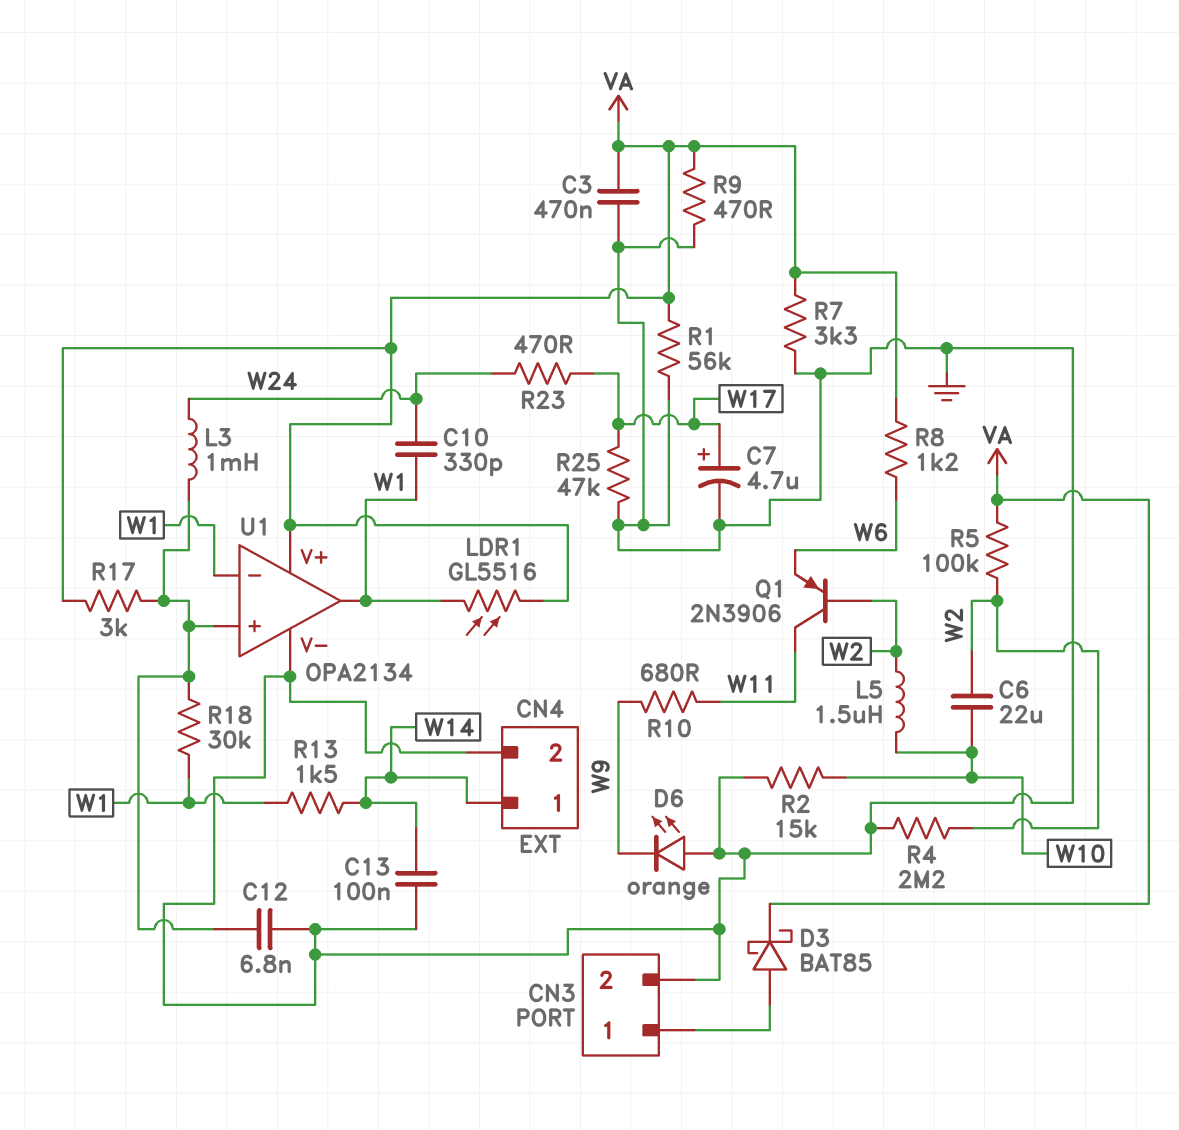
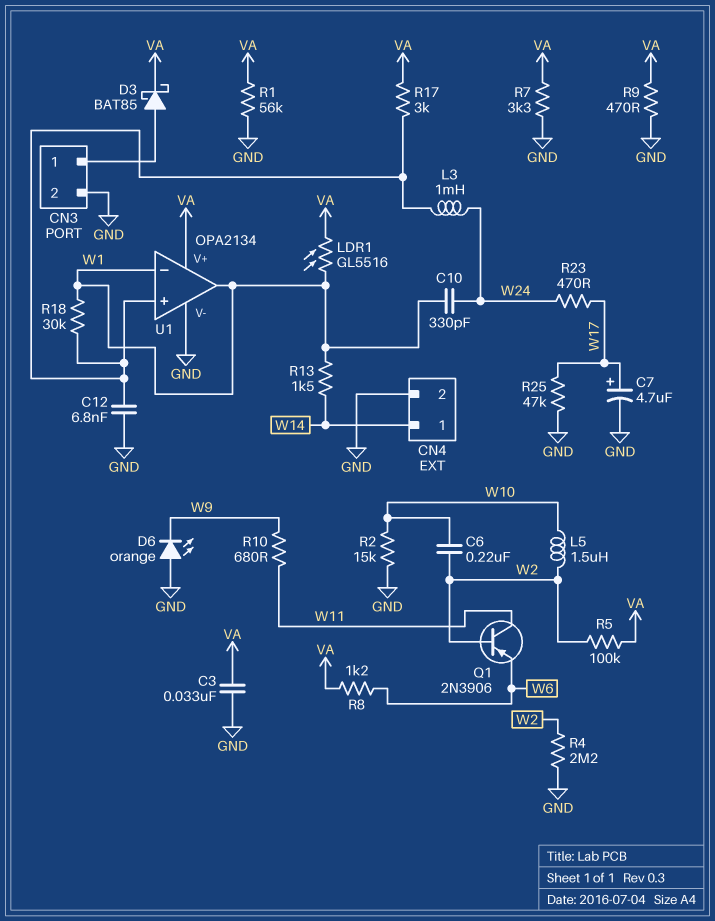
C3: 470nF (GND, VA) -> 33nF (GND, VA)
C6: 22uF (W2, W10) -> 220nF (W2, W10)
C13: 100nF (GND, W14) -> none

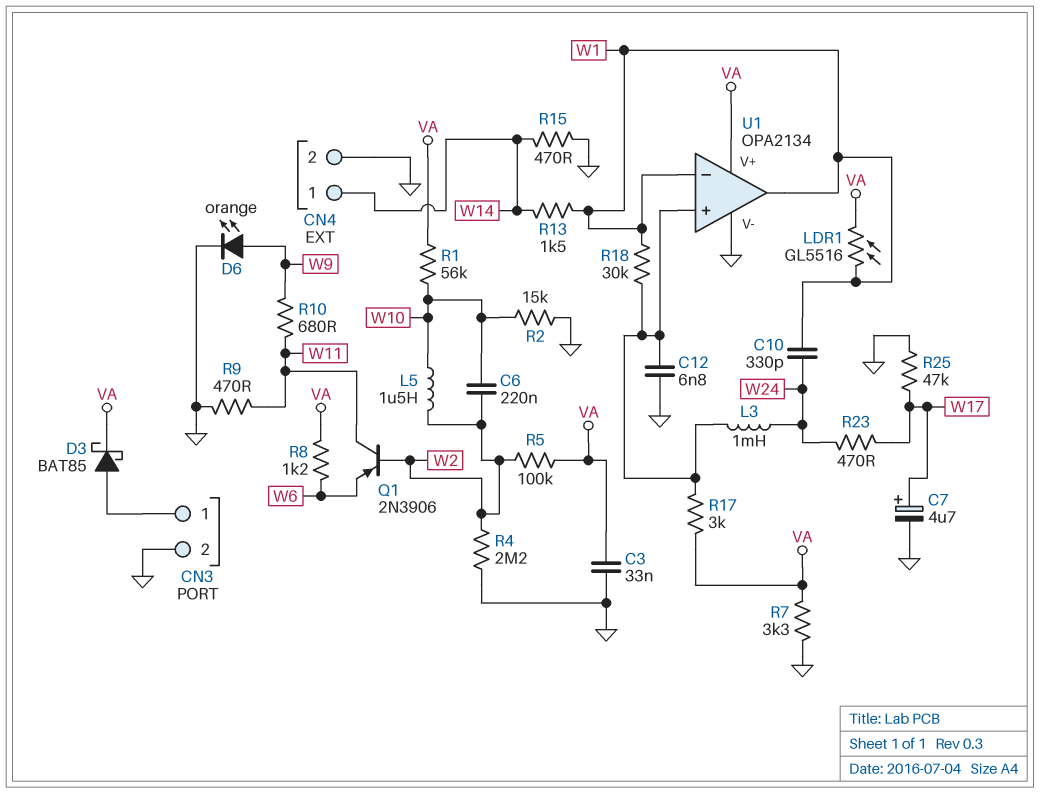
D6: LED orange (A GND, K W9) -> LED orange (A W9, K GND)
R1: 56k (GND, VA) -> 56k (VA, W10)
R9: 470 (GND, VA) -> 470 (GND, W11)
R15: none -> 470 (GND, W14)

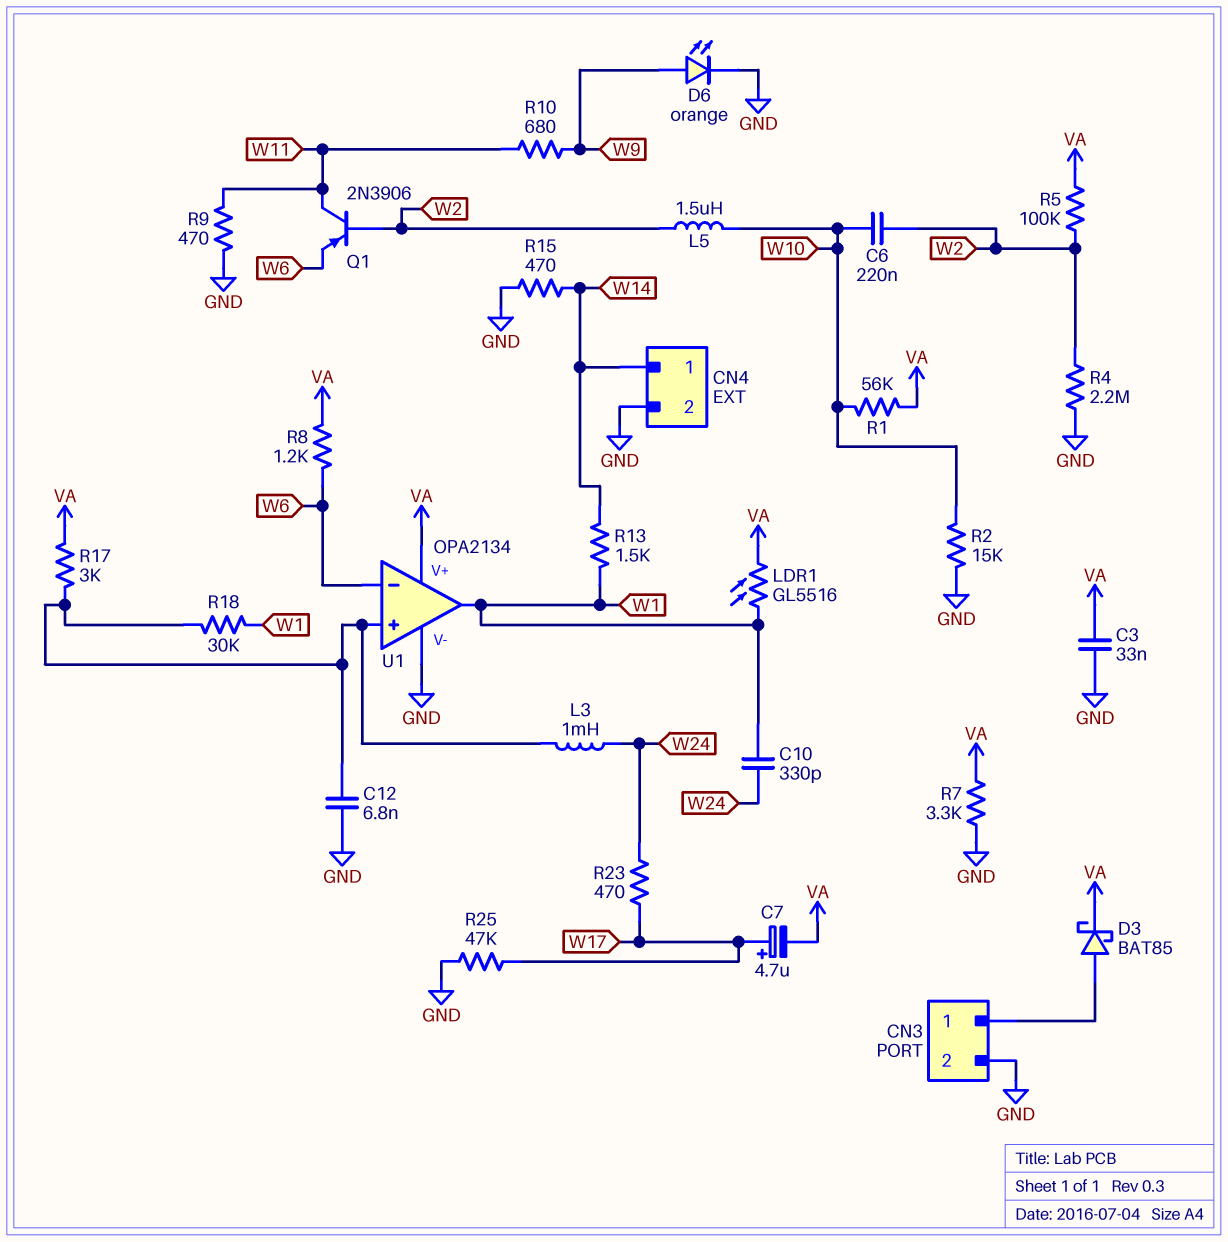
C7: 4.7uF (plus W17, minus GND) -> 4.7uF (plus W17, minus VA)
U1 pin in-: W1 -> W6

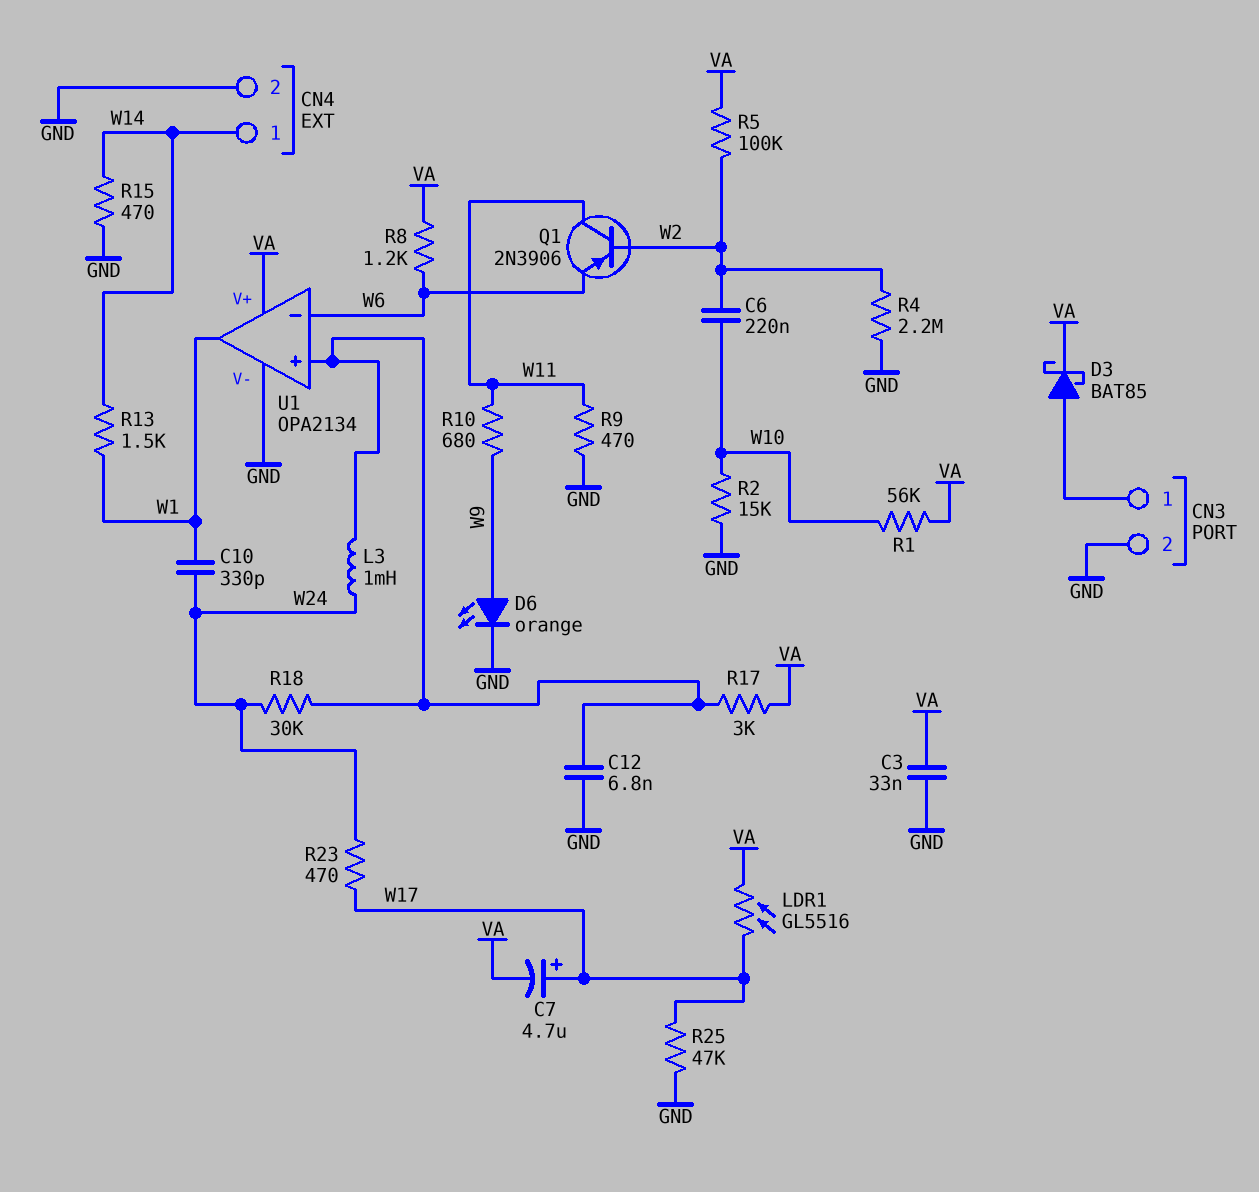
L5: 1.5uH (W2, W10) -> none
LDR1: GL5516 (VA, W1) -> GL5516 (VA, W17)
R7: 3.3k (GND, VA) -> none
R18: 30k (U1/in+, W1) -> 30k (U1/in+, W24)

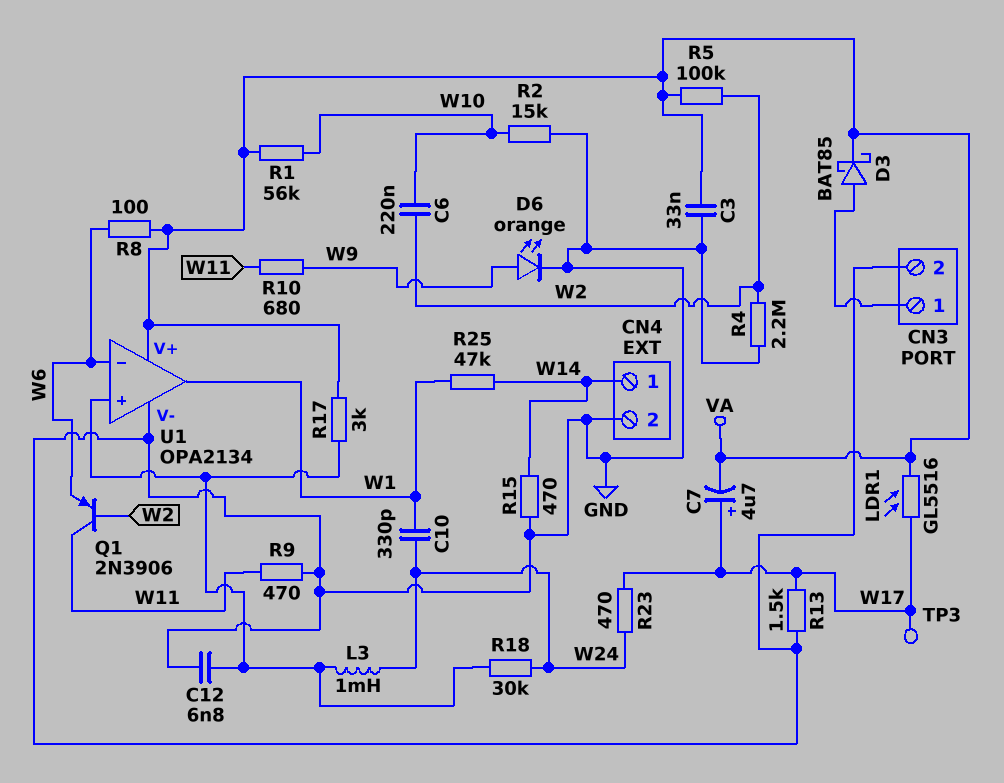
R8: 1.2k (VA, W6) -> 100 (VA, W6)
R13: 1.5k (W1, W14) -> 1.5k (GND, W17)
R25: 47k (GND, W17) -> 47k (W1, W14)
TP3: none -> test point (W17)

